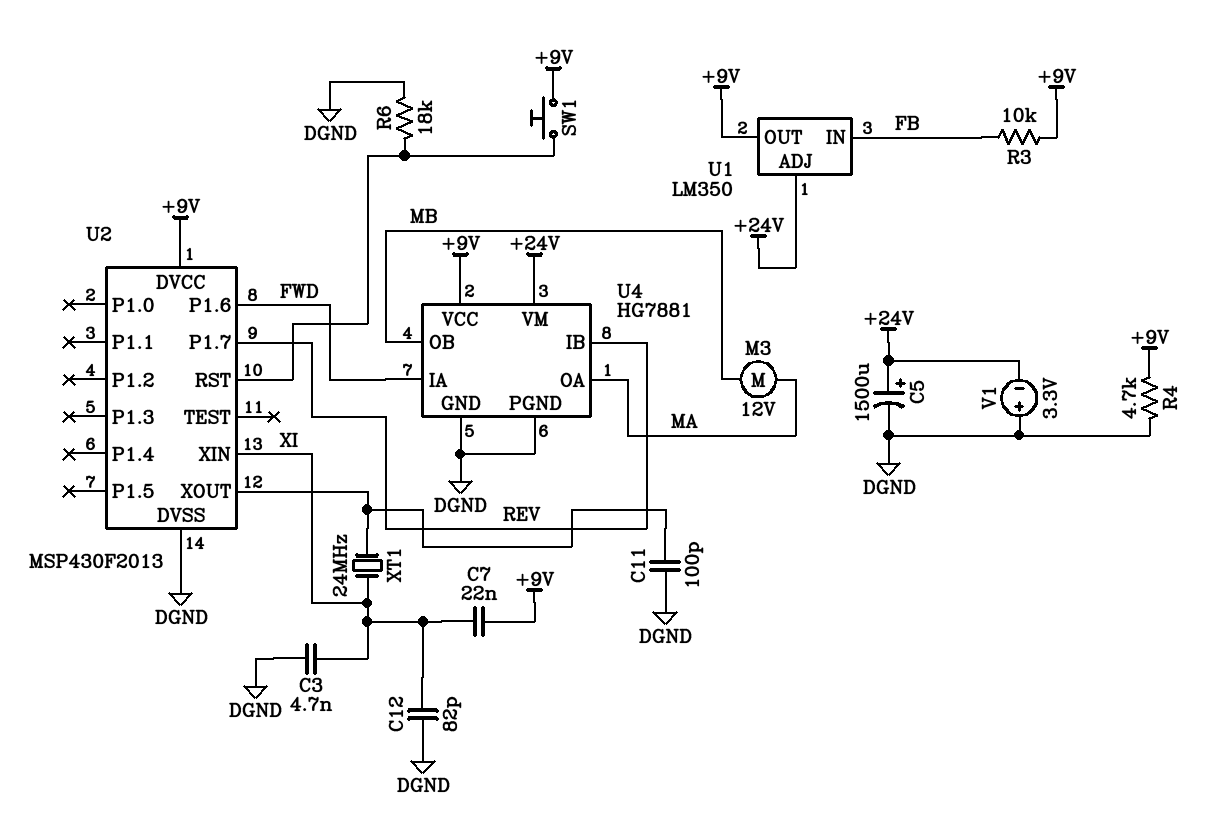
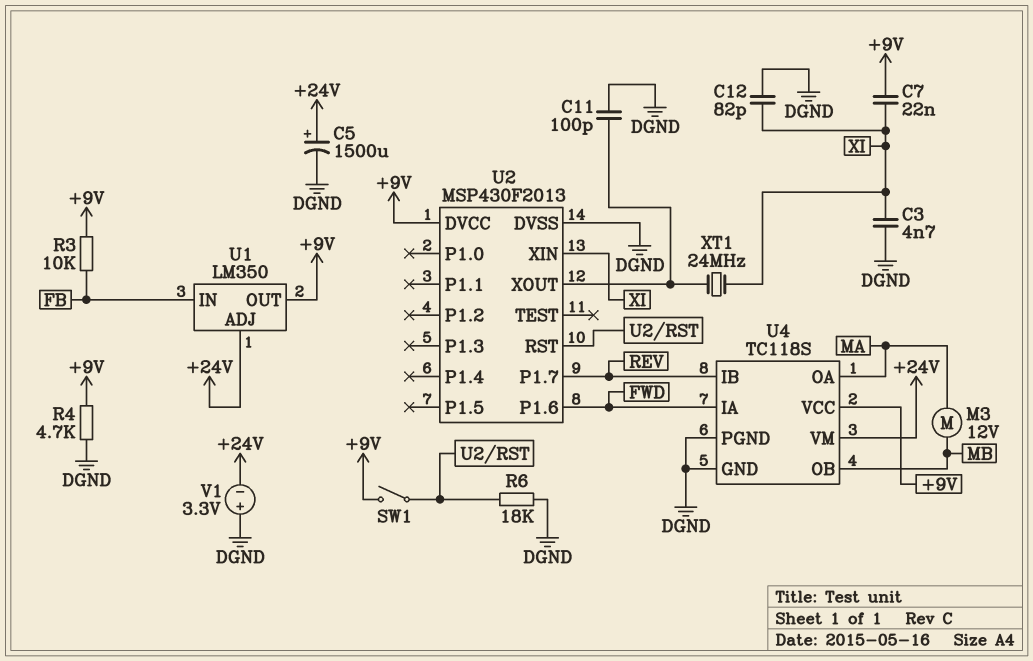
SW1: button (+9V, U2/RST) -> switch (+9V, U2/RST)
U4: HG7881 -> TC118S

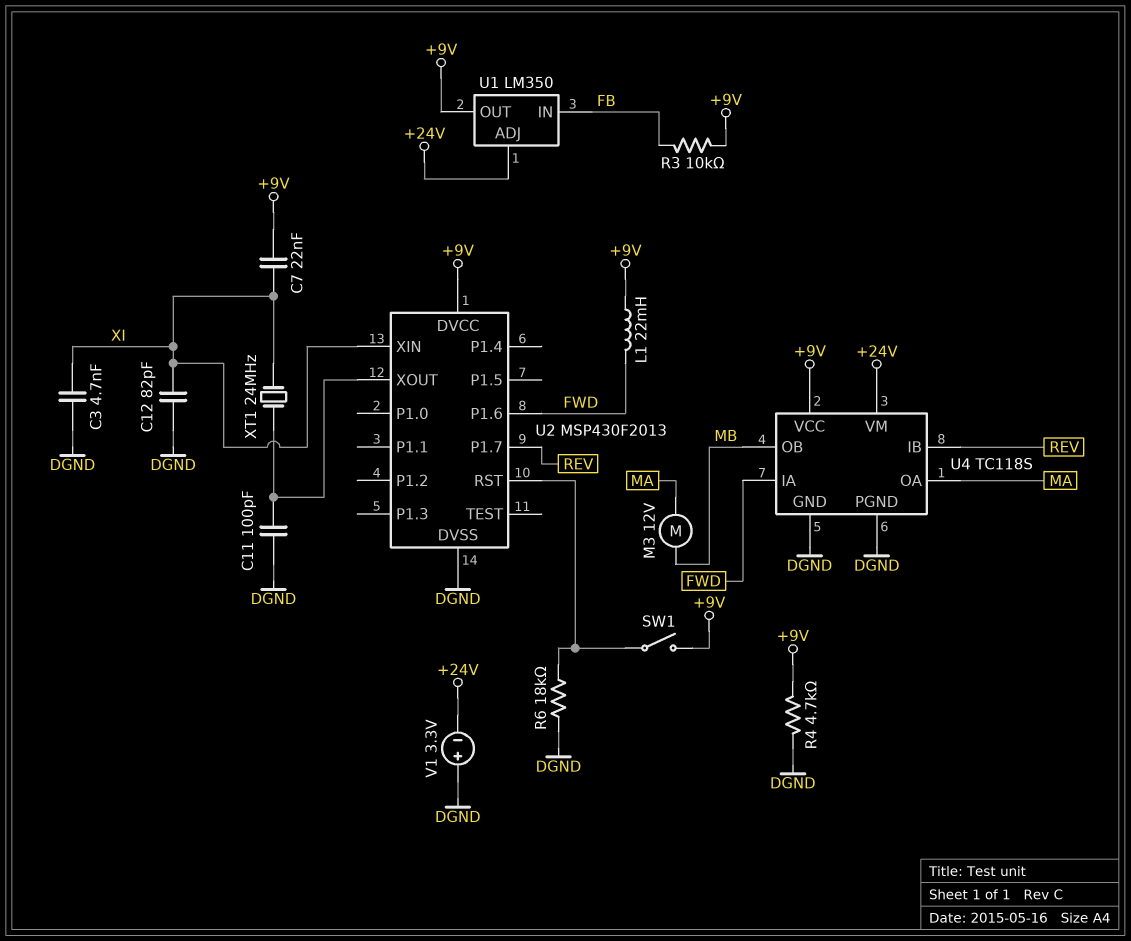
C5: 1500uF (plus +24V, minus DGND) -> none
L1: none -> 22mH (+9V, FWD)

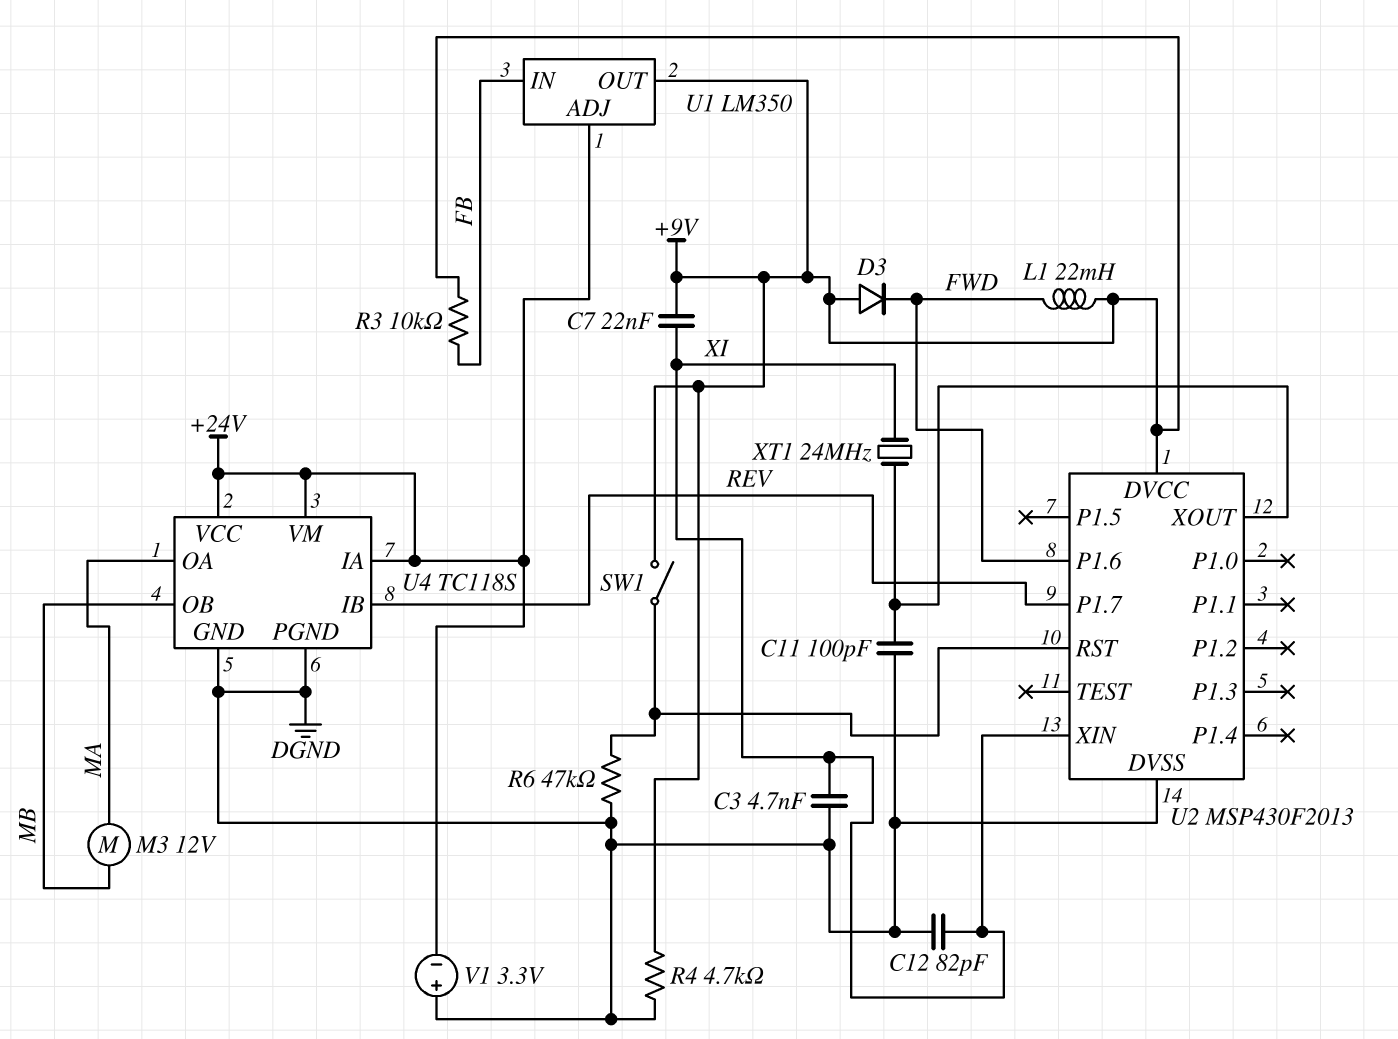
D3: none -> diode (A +9V, K FWD)
R6: 18k (DGND, U2/RST) -> 47k (DGND, U2/RST)
U4 pin IA: FWD -> +24V
U4 pin VCC: +9V -> +24V

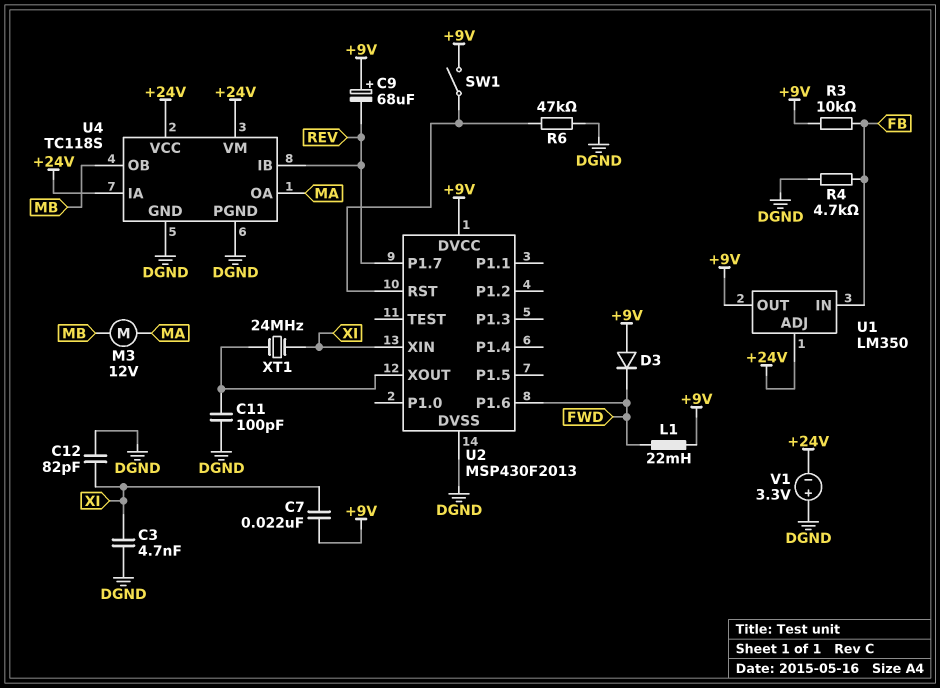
C9: none -> 68uF (plus +9V, minus REV)
R4: 4.7k (+9V, DGND) -> 4.7k (DGND, FB)

